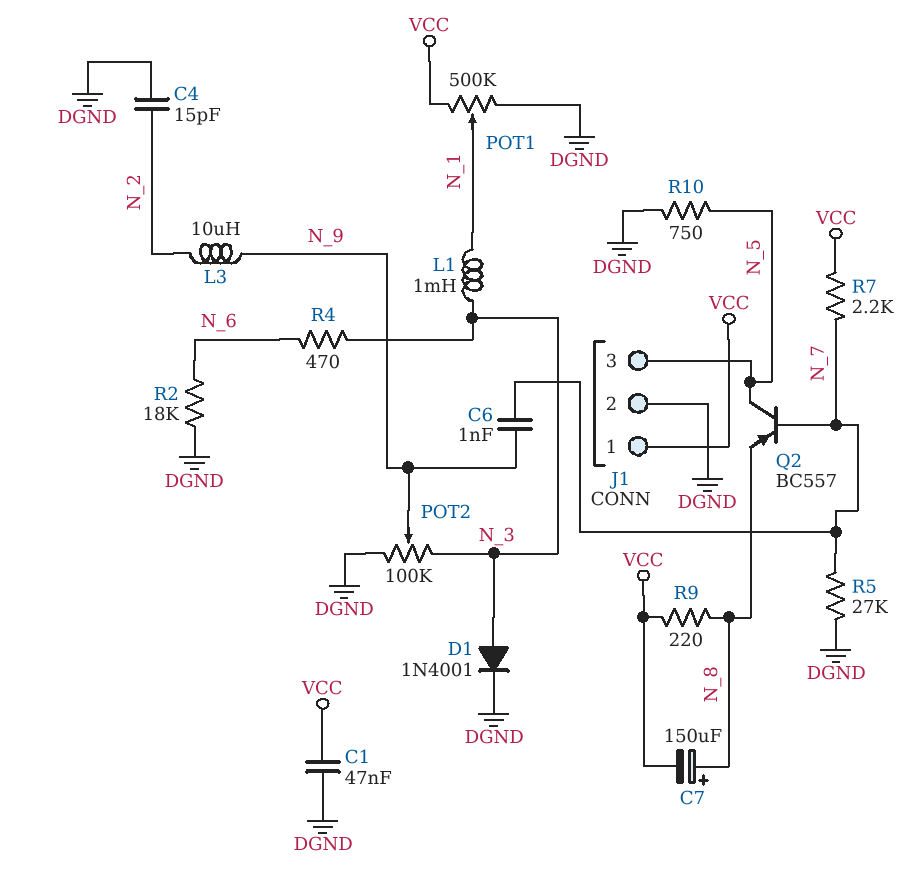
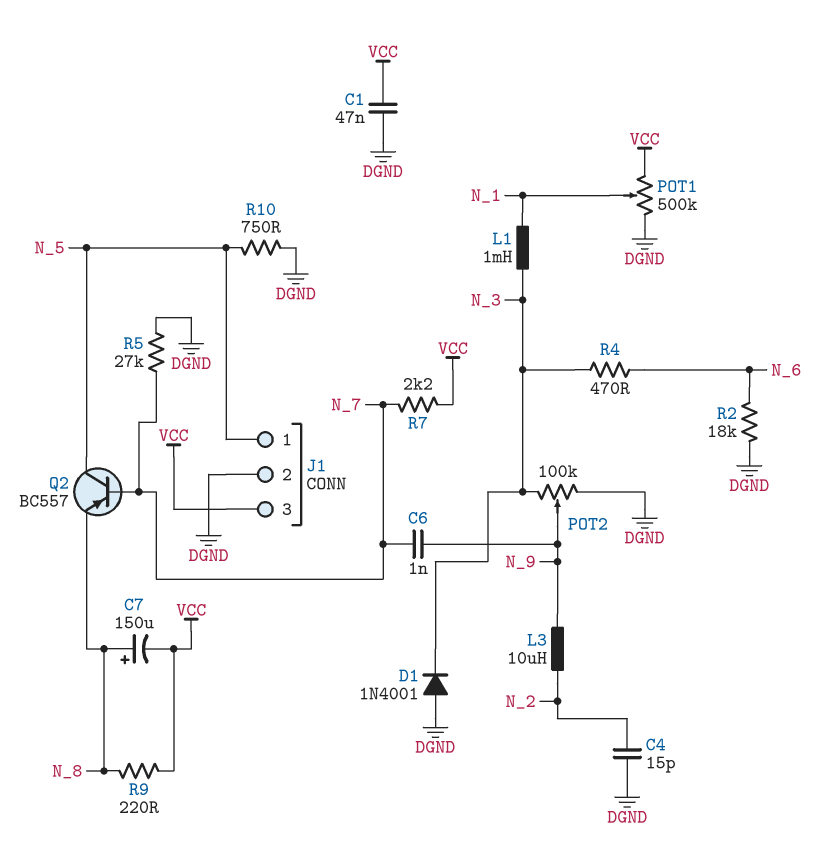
D1: diode 1N4001 (A N_3, K DGND) -> diode 1N4001 (A DGND, K N_3)
J1 pin 1: VCC -> N_5
J1 pin 3: N_5 -> VCC

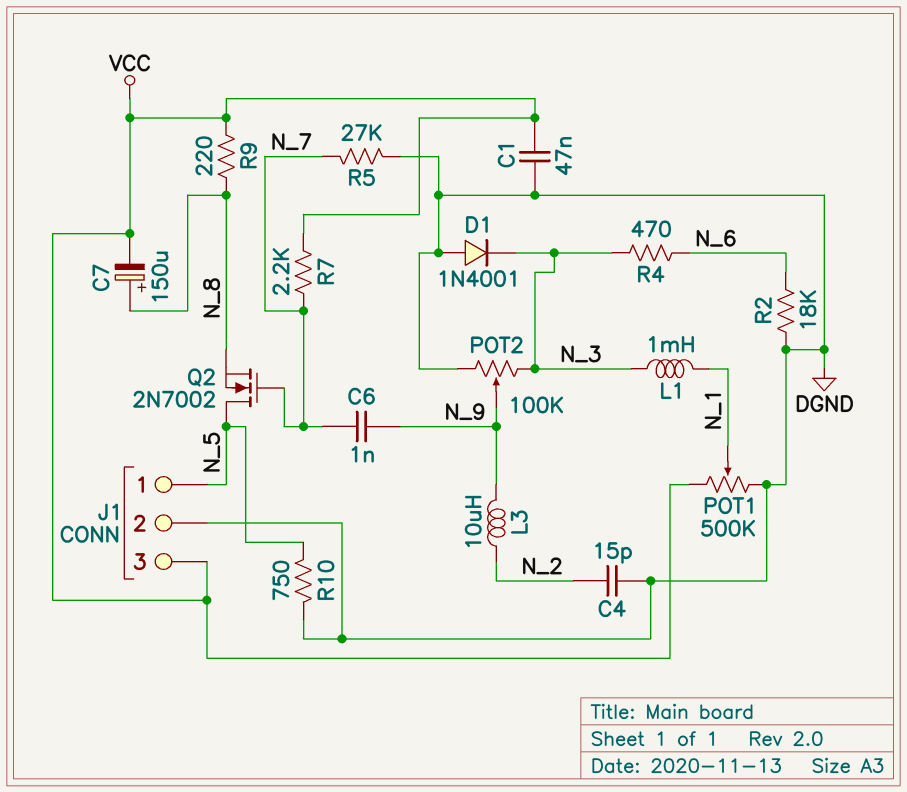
Q2: PNP BC557 (B N_7, C N_5, E N_8) -> NMOS 2N7002 (G N_7, D N_5, S N_8)

